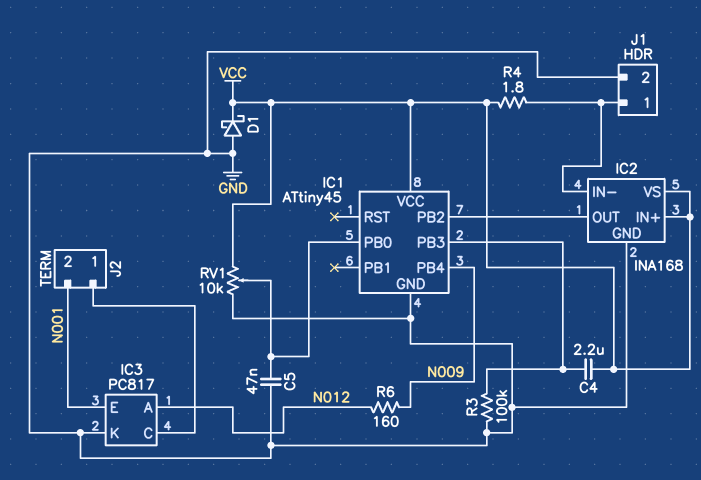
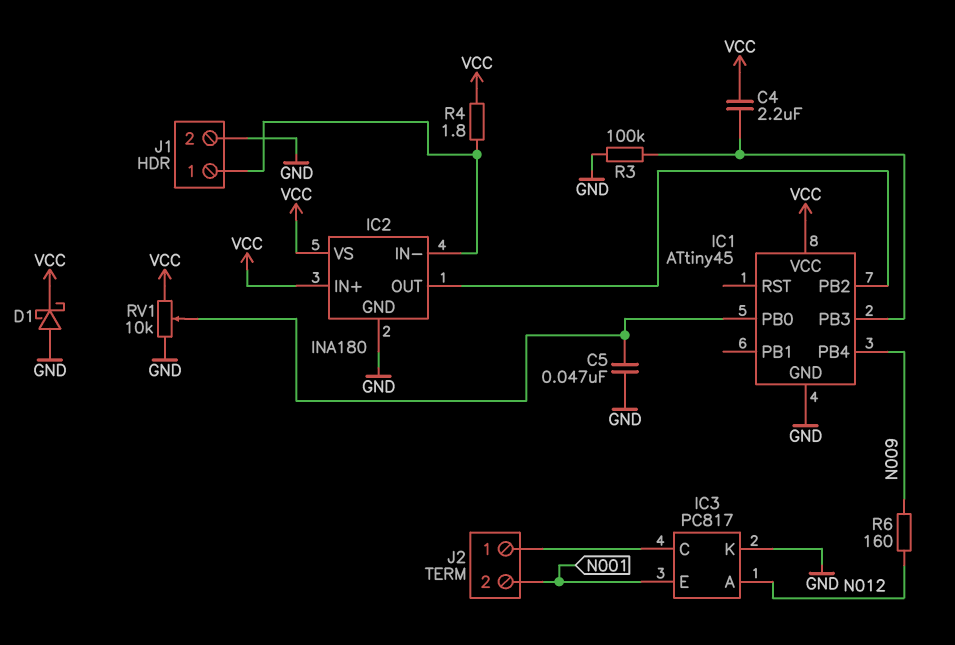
IC2: INA168 -> INA180

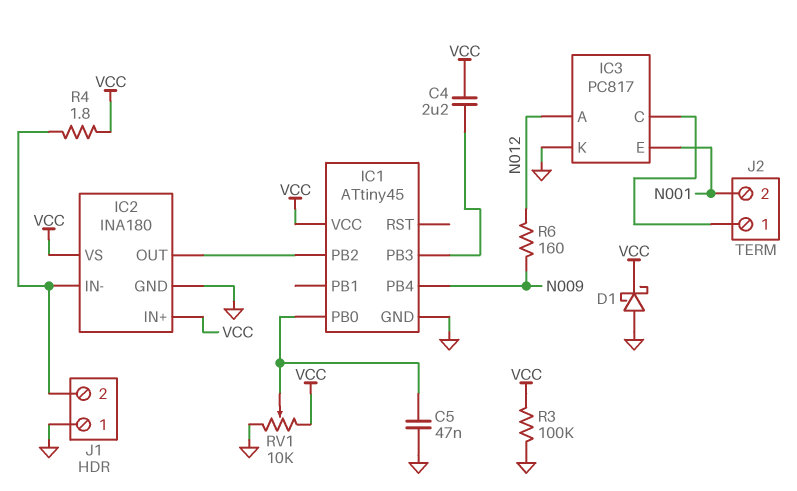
J1 pin 1: IC2/IN- -> GND
J1 pin 2: GND -> IC2/IN-
R3: 100k (GND, IC1/PB3) -> 100k (GND, VCC)

